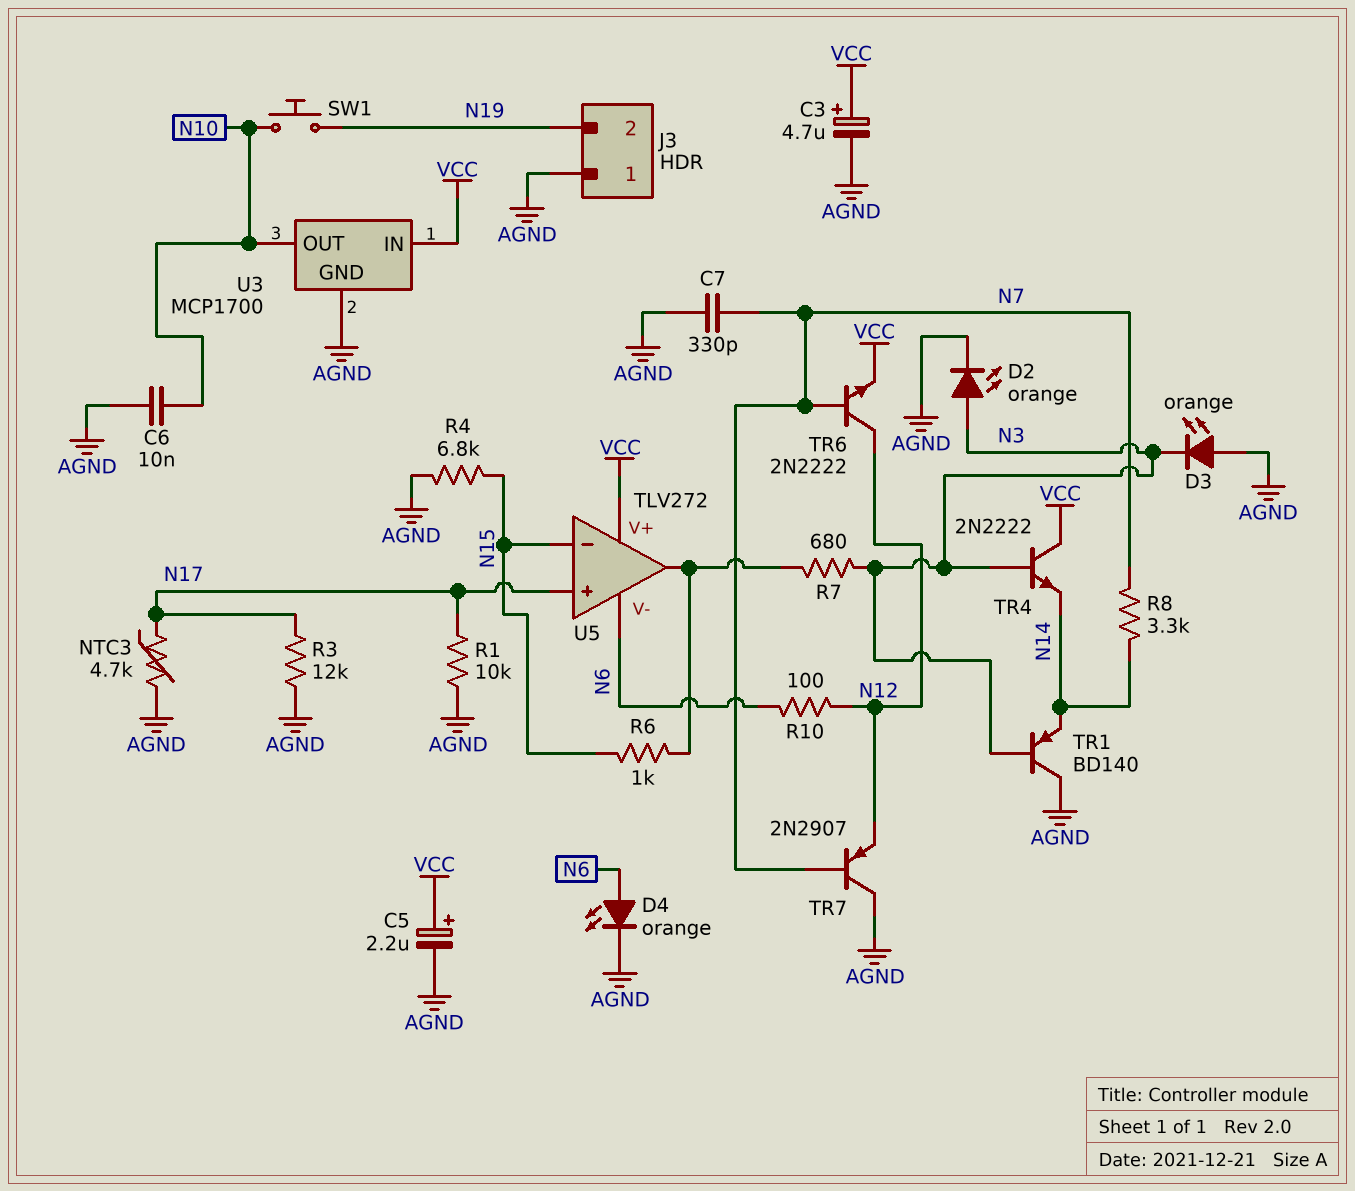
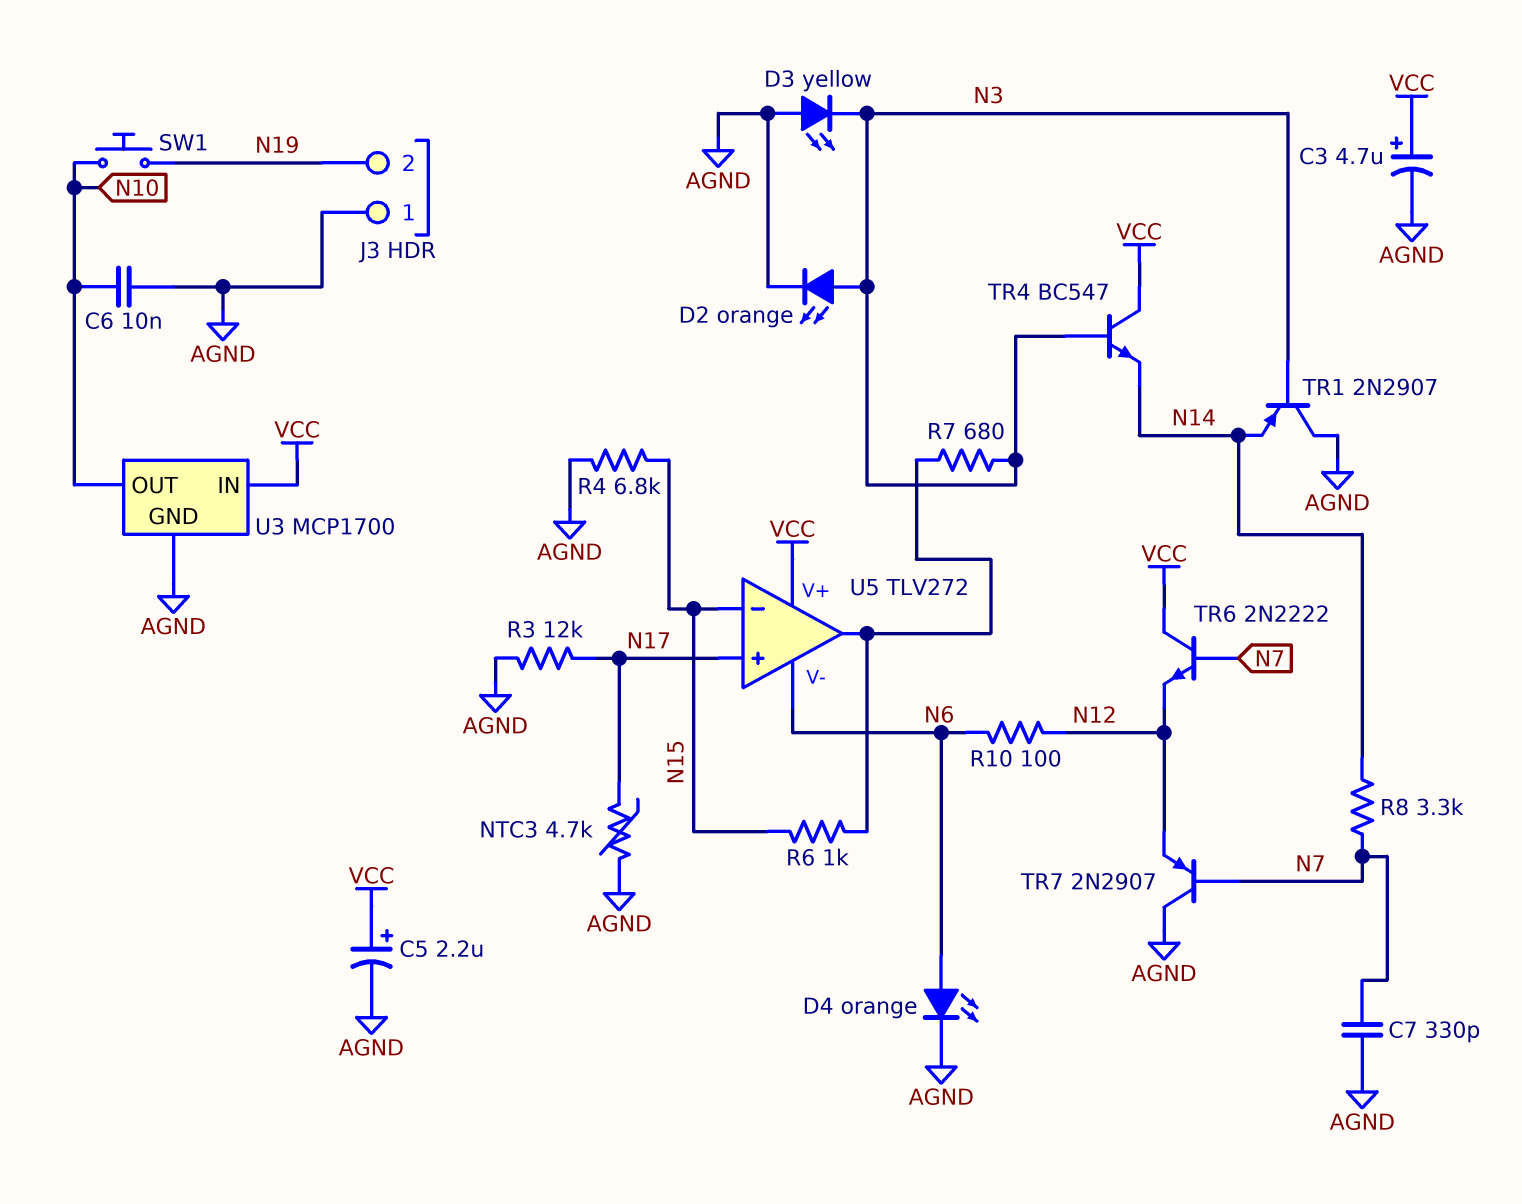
D3: LED orange (A AGND, K N3) -> LED yellow (A AGND, K N3)
R1: 10k (AGND, N17) -> none
TR1: PNP BD140 (B N3, C AGND, E N14) -> PNP 2N2907 (B N3, C AGND, E N14)
TR4: NPN 2N2222 (B N3, C VCC, E N14) -> NPN BC547 (B N3, C VCC, E N14)
TR6: NPN 2N2222 (B N7, C N12, E VCC) -> NPN 2N2222 (B N7, C VCC, E N12)

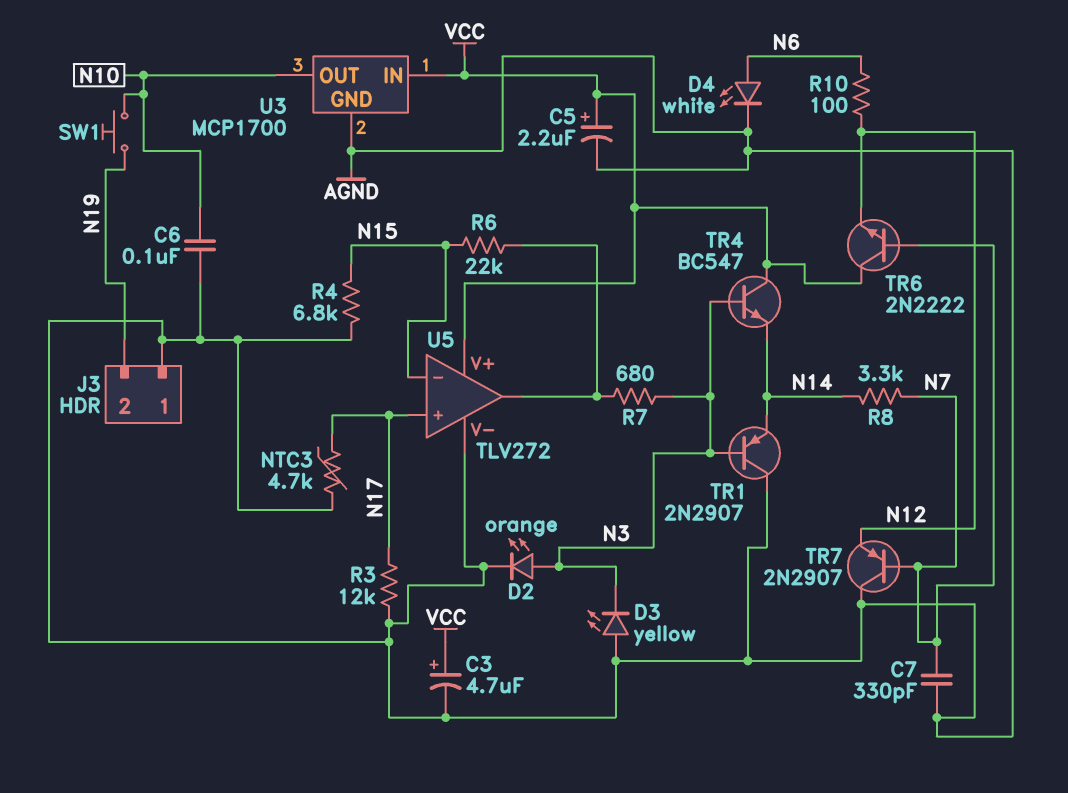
C6: 10nF (AGND, N10) -> 100nF (AGND, N10)
D4: LED orange (A N6, K AGND) -> LED white (A N6, K AGND)
R6: 1k (N15, U5/out) -> 22k (N15, U5/out)
U5 pin V-: N6 -> AGND

